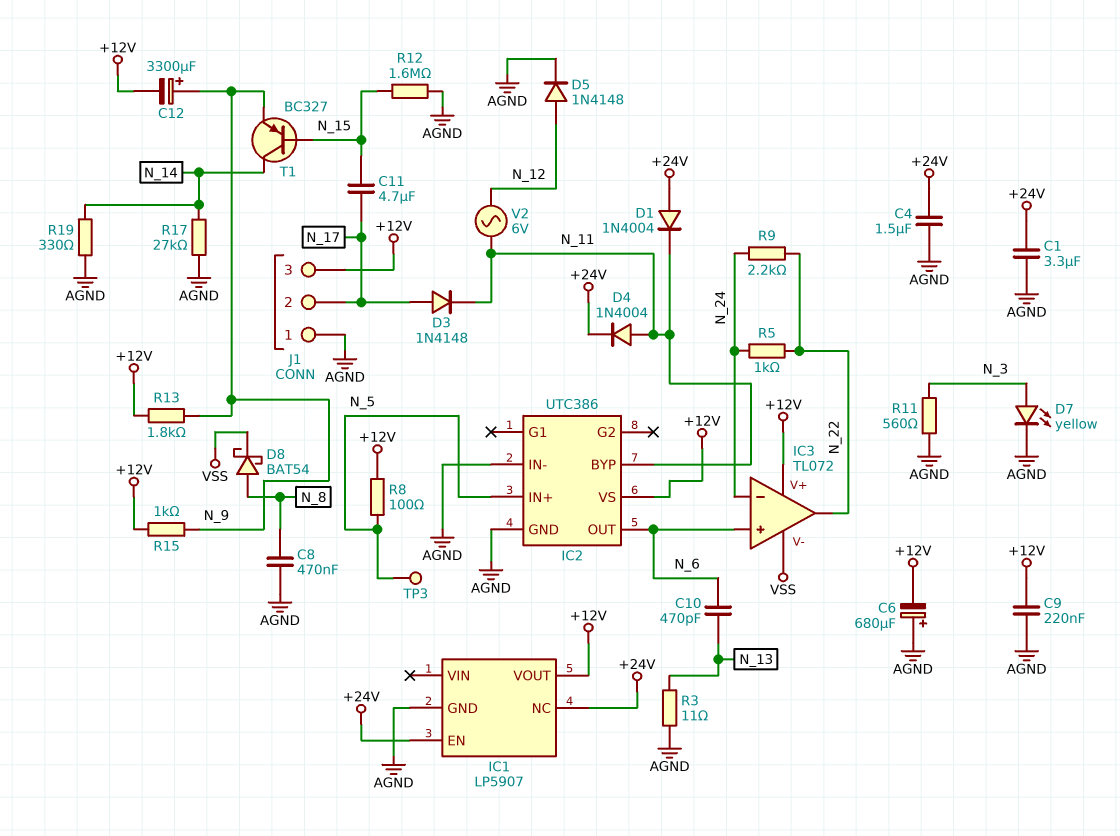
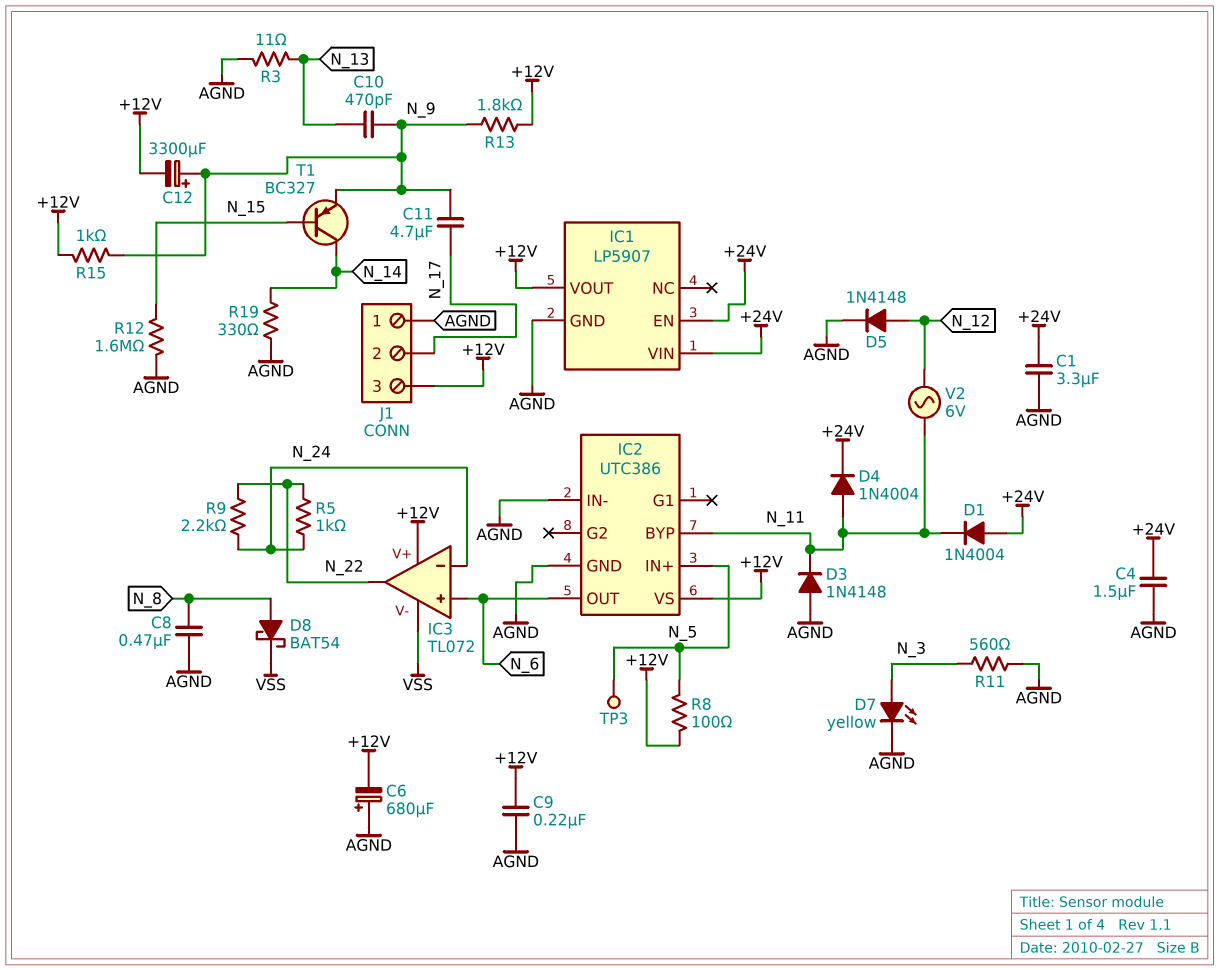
C10: 470pF (N_6, N_13) -> 470pF (N_9, N_13)
C11: 4.7uF (N_15, N_17) -> 4.7uF (N_9, N_17)
D3: diode 1N4148 (A N_17, K N_11) -> diode 1N4148 (A AGND, K N_11)
IC1 pin NC: +24V -> none
IC1 pin VIN: none -> +24V
R17: 27k (AGND, N_14) -> none

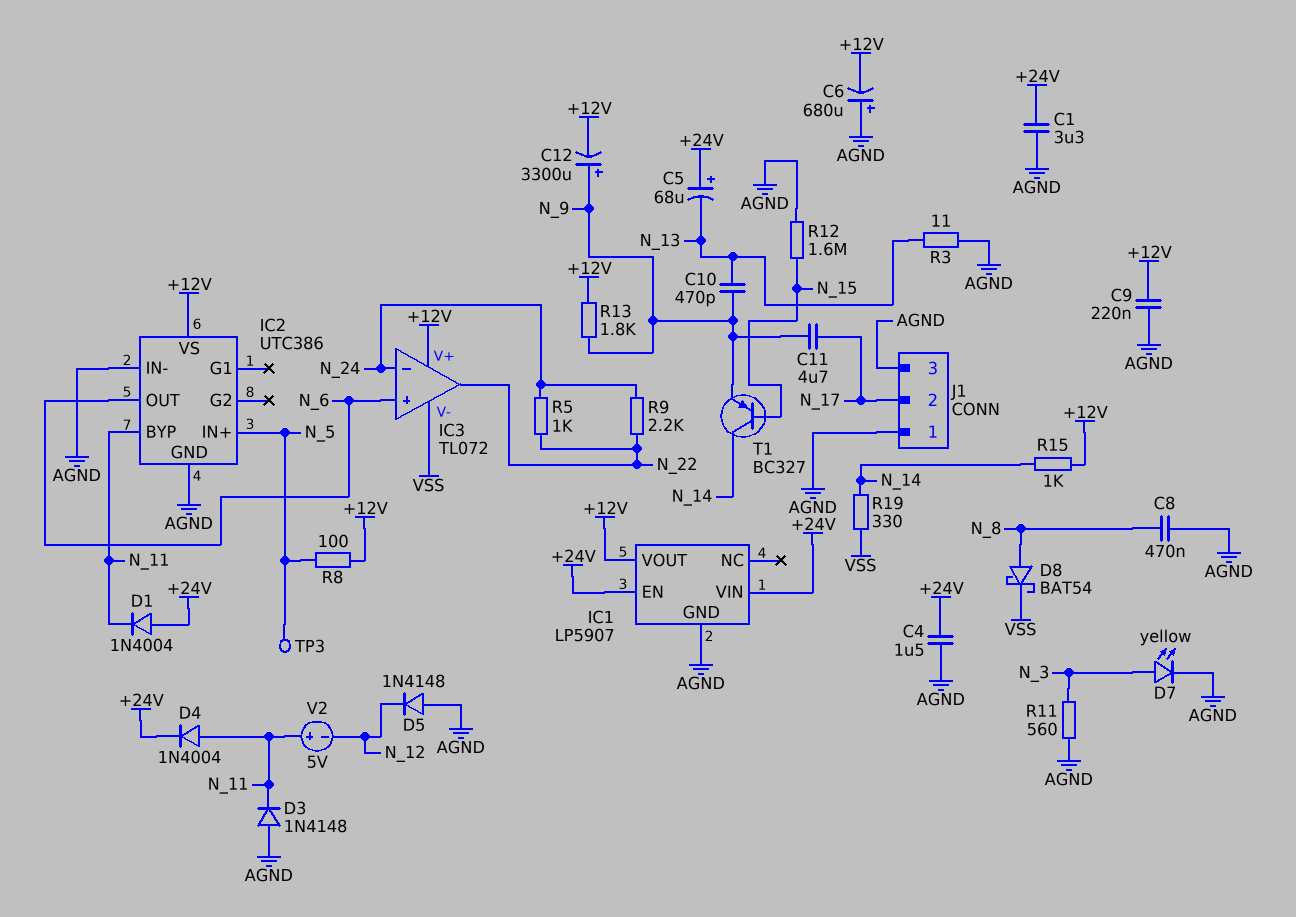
C5: none -> 68uF (plus +24V, minus N_13)
D5: diode 1N4148 (A N_12, K AGND) -> diode 1N4148 (A AGND, K N_12)
J1 pin 3: +12V -> AGND
R15: 1k (+12V, N_9) -> 1k (+12V, N_14)
R19: 330 (AGND, N_14) -> 330 (N_14, VSS)
V2: AC 6V (N_11, N_12) -> 5V (plus N_11, minus N_12)

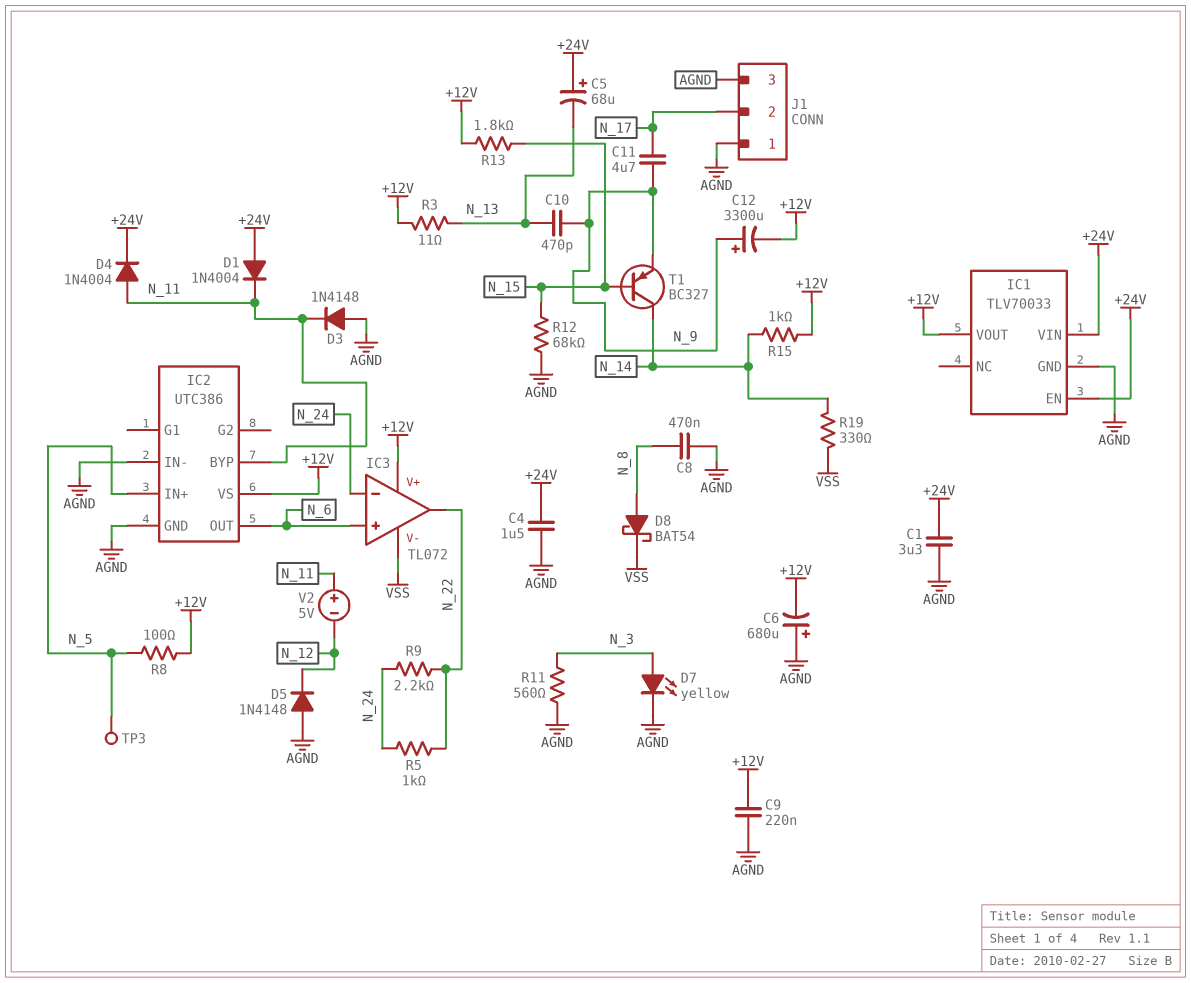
IC1: LP5907 -> TLV70033
R3: 11 (AGND, N_13) -> 11 (+12V, N_13)
R12: 1.6M (AGND, N_15) -> 68k (AGND, N_15)
R13: 1.8k (+12V, N_9) -> 1.8k (+12V, N_15)

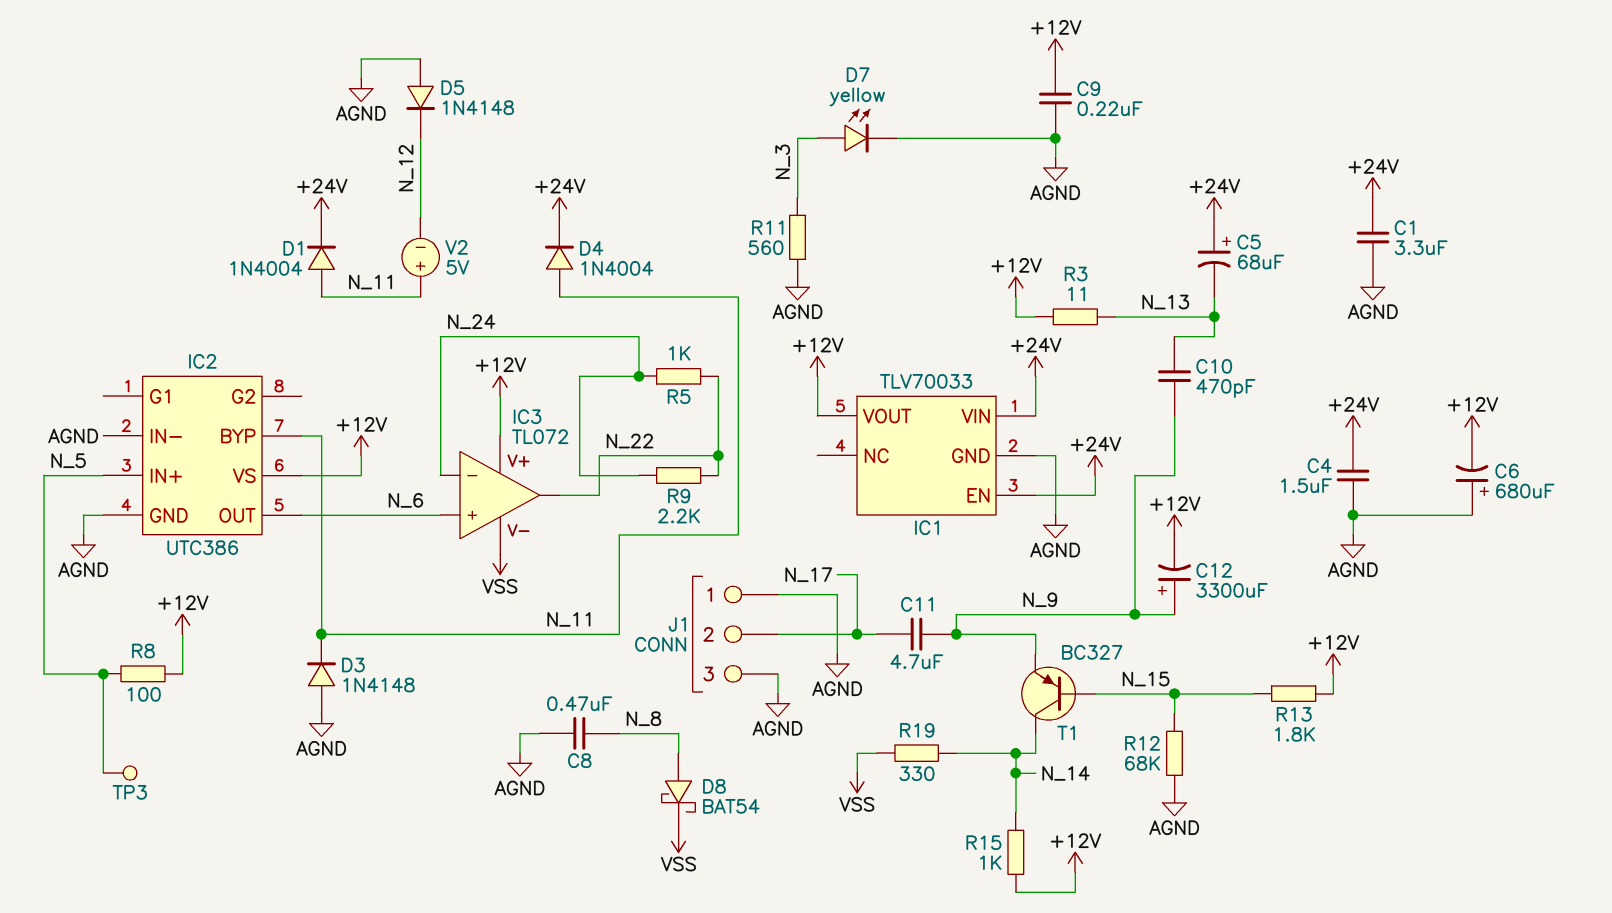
D1: diode 1N4004 (A +24V, K N_11) -> diode 1N4004 (A N_11, K +24V)

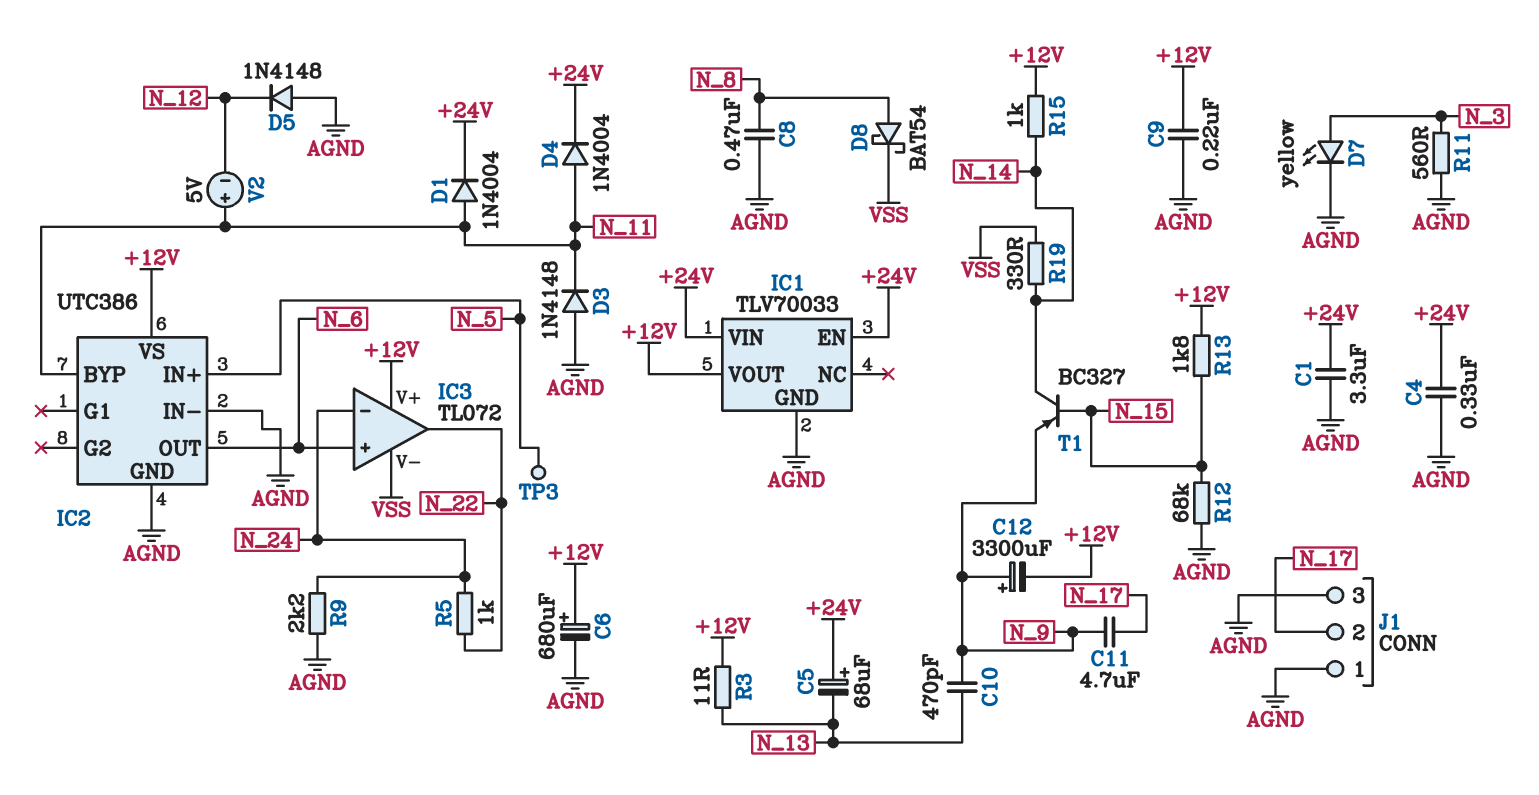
C4: 1.5uF (+24V, AGND) -> 330nF (+24V, AGND)
C6: 680uF (plus AGND, minus +12V) -> 680uF (plus +12V, minus AGND)
R8: 100 (+12V, N_5) -> none
R9: 2.2k (N_22, N_24) -> 2.2k (AGND, N_24)

